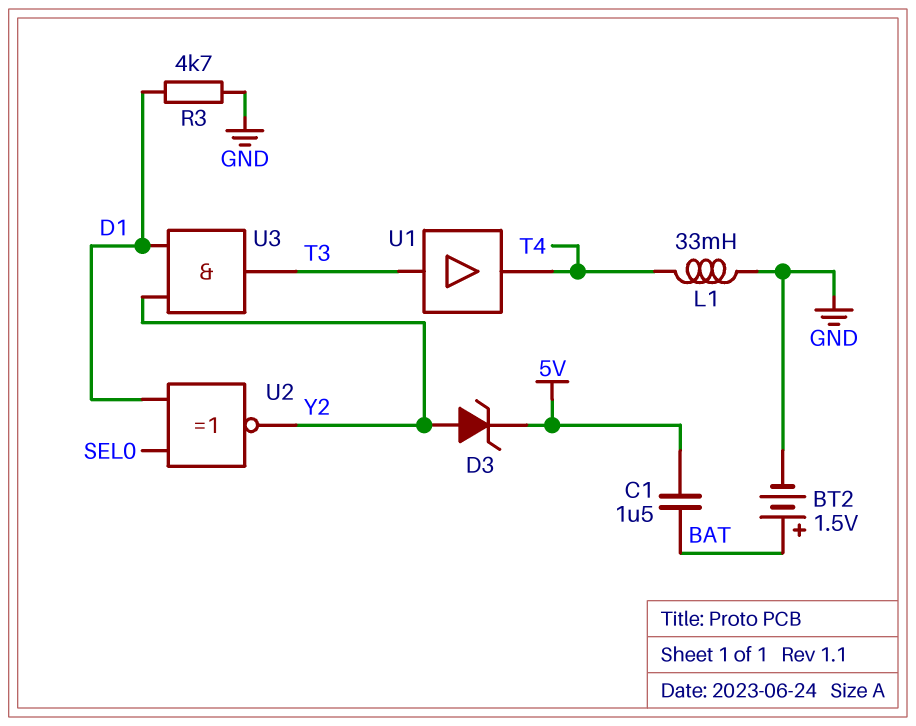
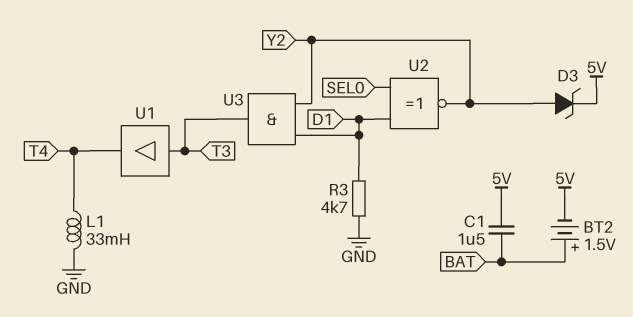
BT2: 1.5V (plus BAT, minus GND) -> 1.5V (plus BAT, minus 5V)

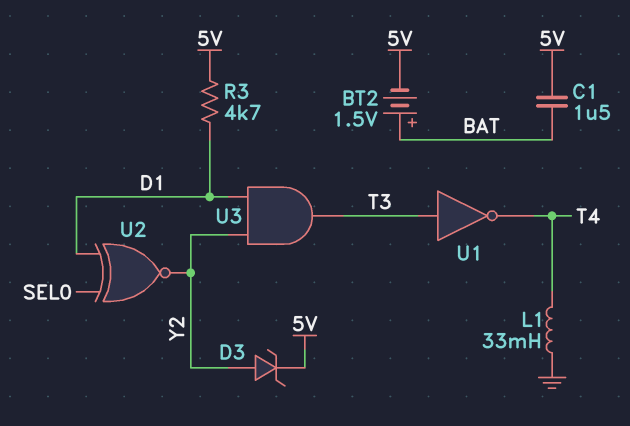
R3: 4.7k (D1, GND) -> 4.7k (5V, D1)
U1: buffer (in T3, out T4) -> NOT (in T3, out T4)

